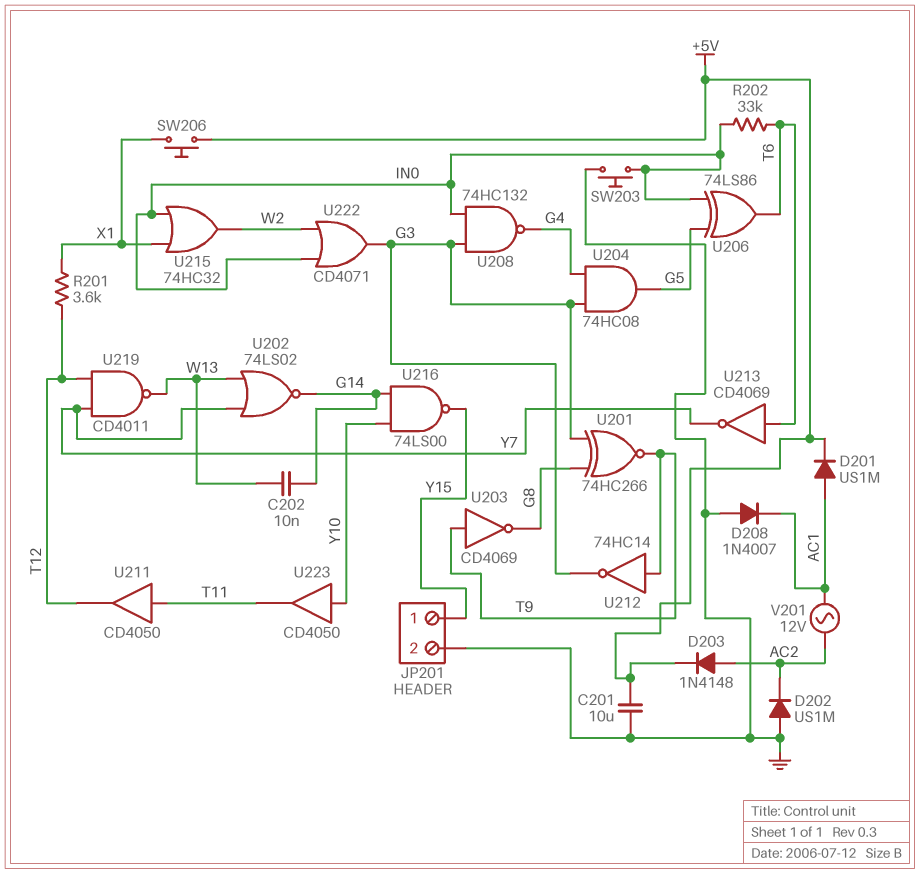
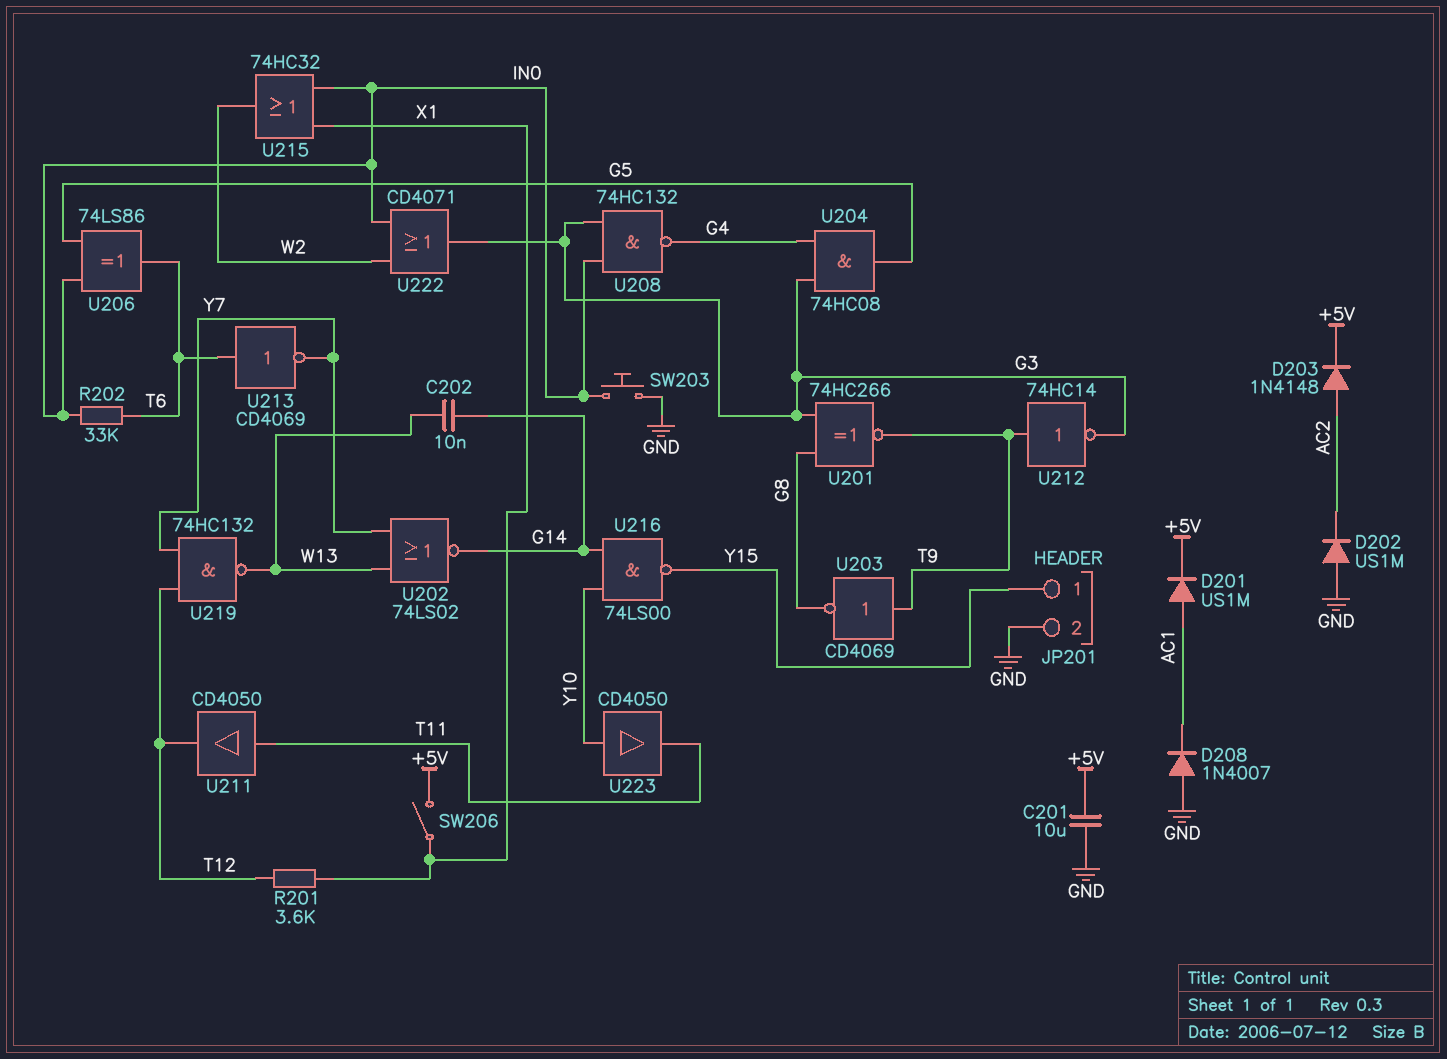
SW206: button (+5V, X1) -> switch (+5V, X1)
U219: NAND CD4011 (in T12, in Y7, out W13) -> NAND 74HC132 (in T12, in Y7, out W13)
V201: AC 12V (AC1, AC2) -> none

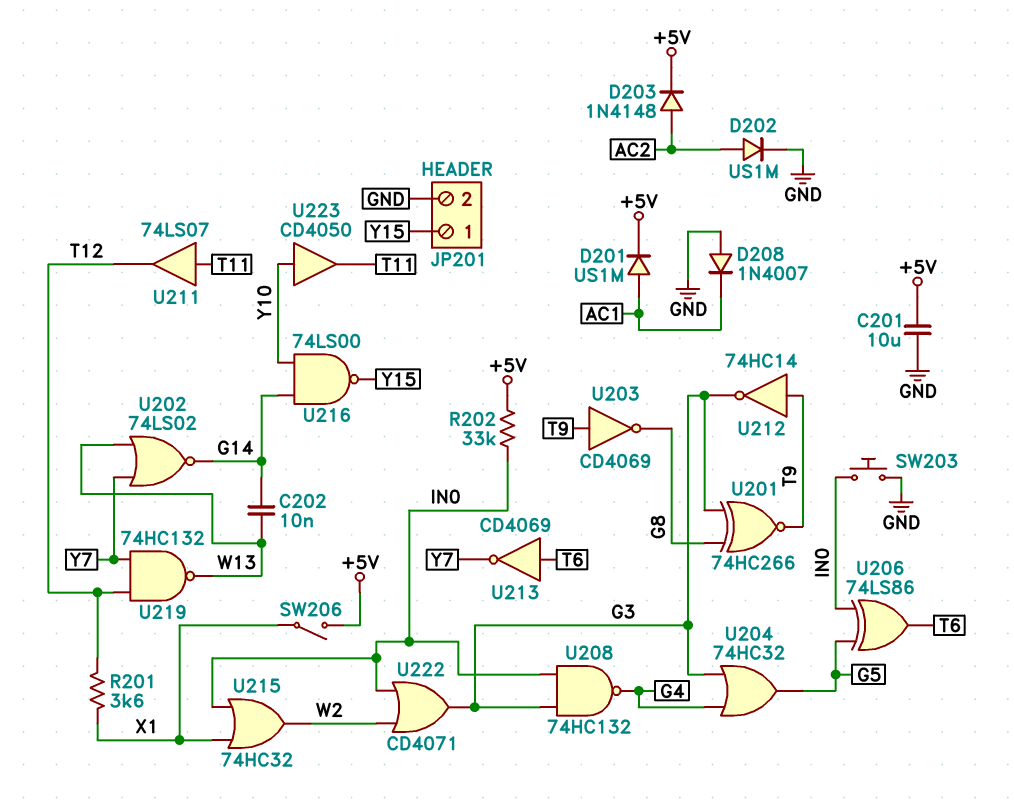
D202: diode US1M (A GND, K AC2) -> diode US1M (A AC2, K GND)
R202: 33k (IN0, T6) -> 33k (+5V, IN0)
U204: AND 74HC08 (in G3, in G4, out G5) -> OR 74HC32 (in G3, in G4, out G5)
U211: buffer CD4050 (in T11, out T12) -> buffer 74LS07 (in T11, out T12)

